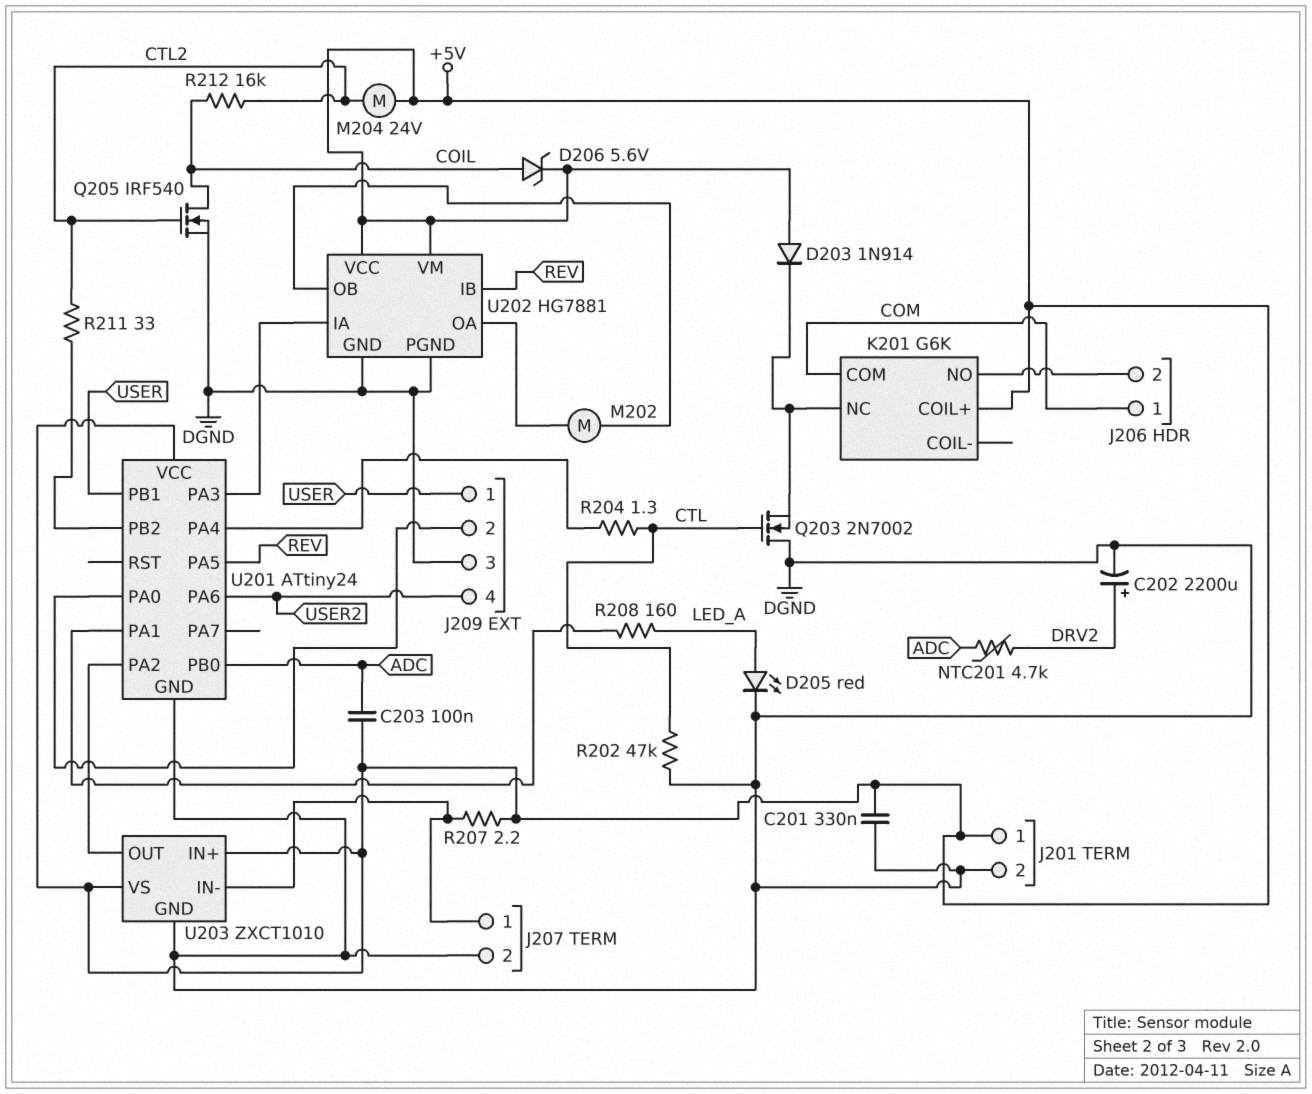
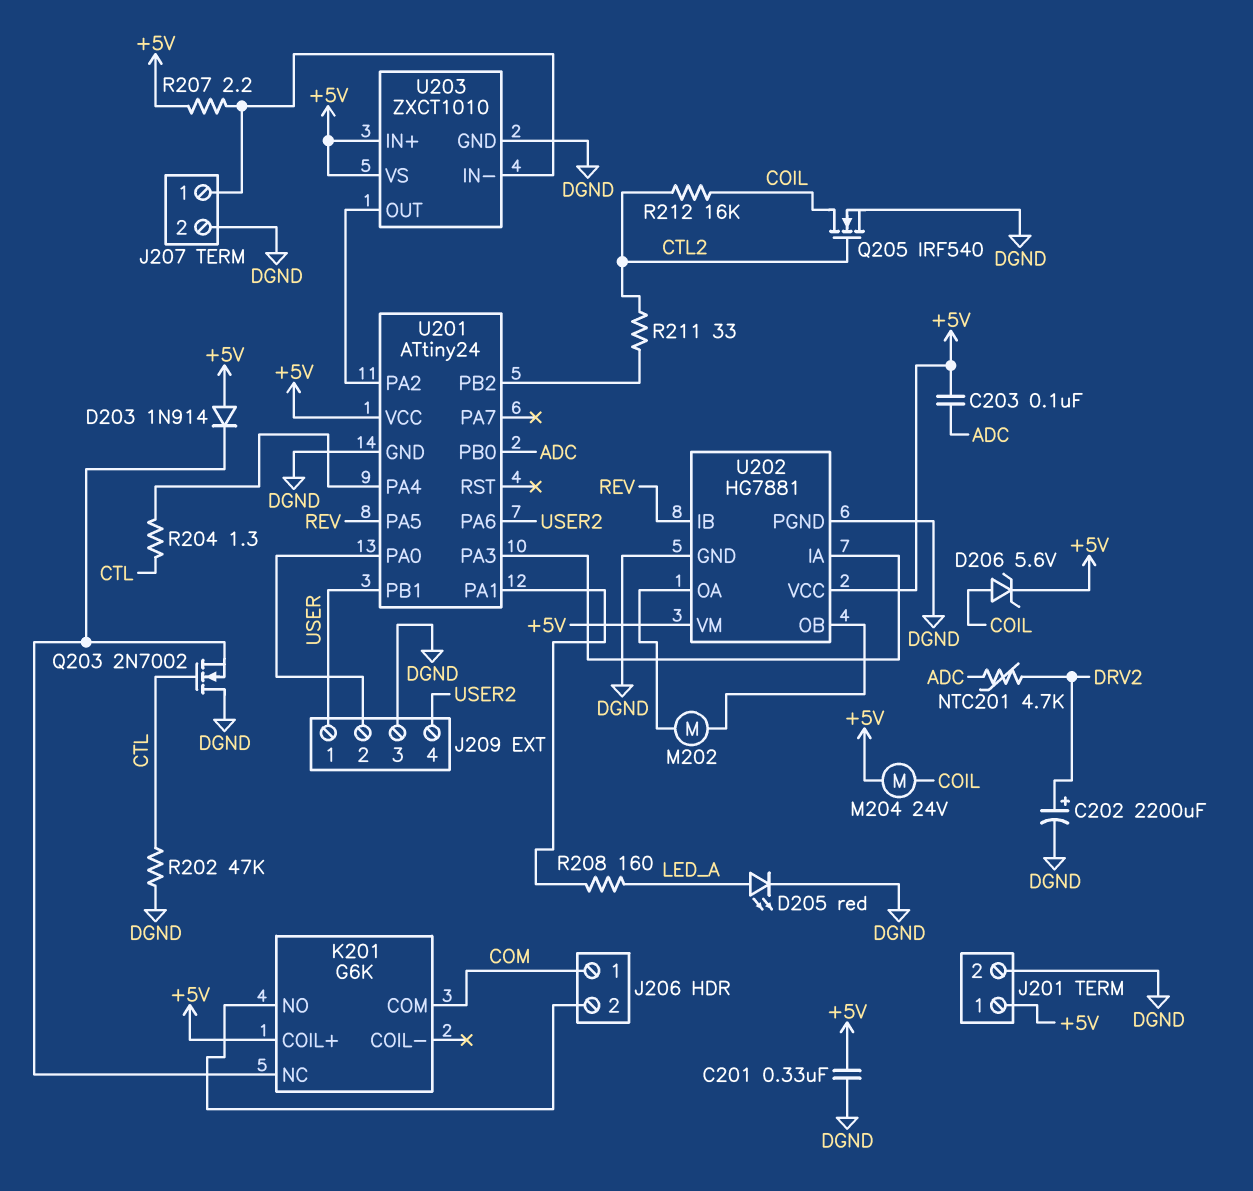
M204: motor 24V (+5V, CTL2) -> motor 24V (+5V, COIL)

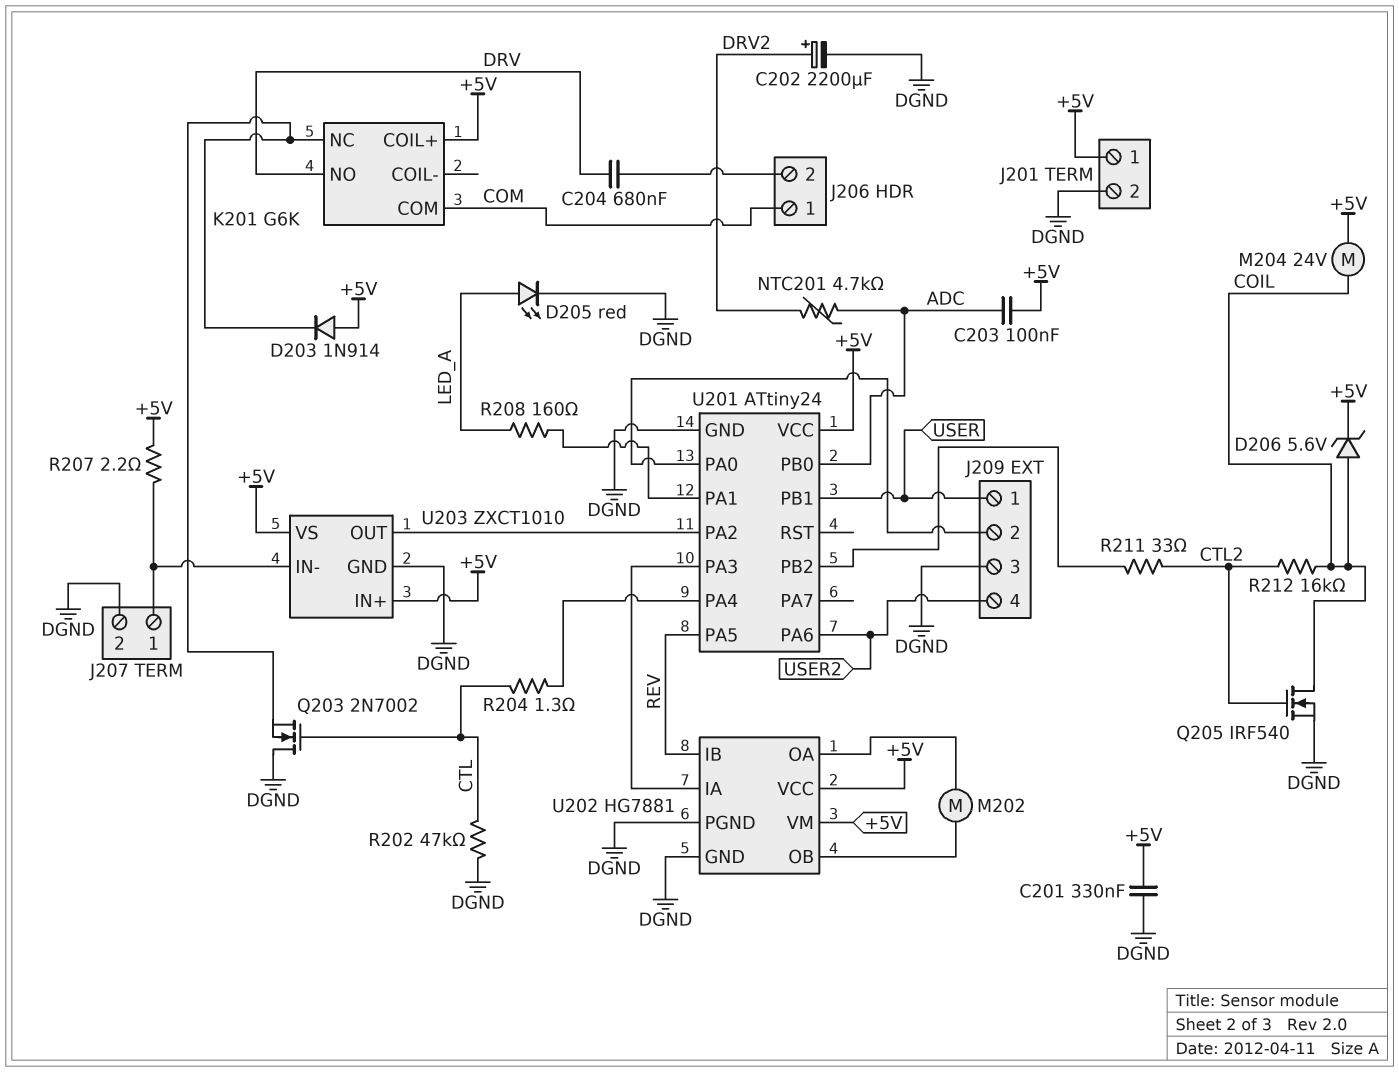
C204: none -> 680nF (DRV, J206/2)
K201 pin NO: J206/2 -> DRV

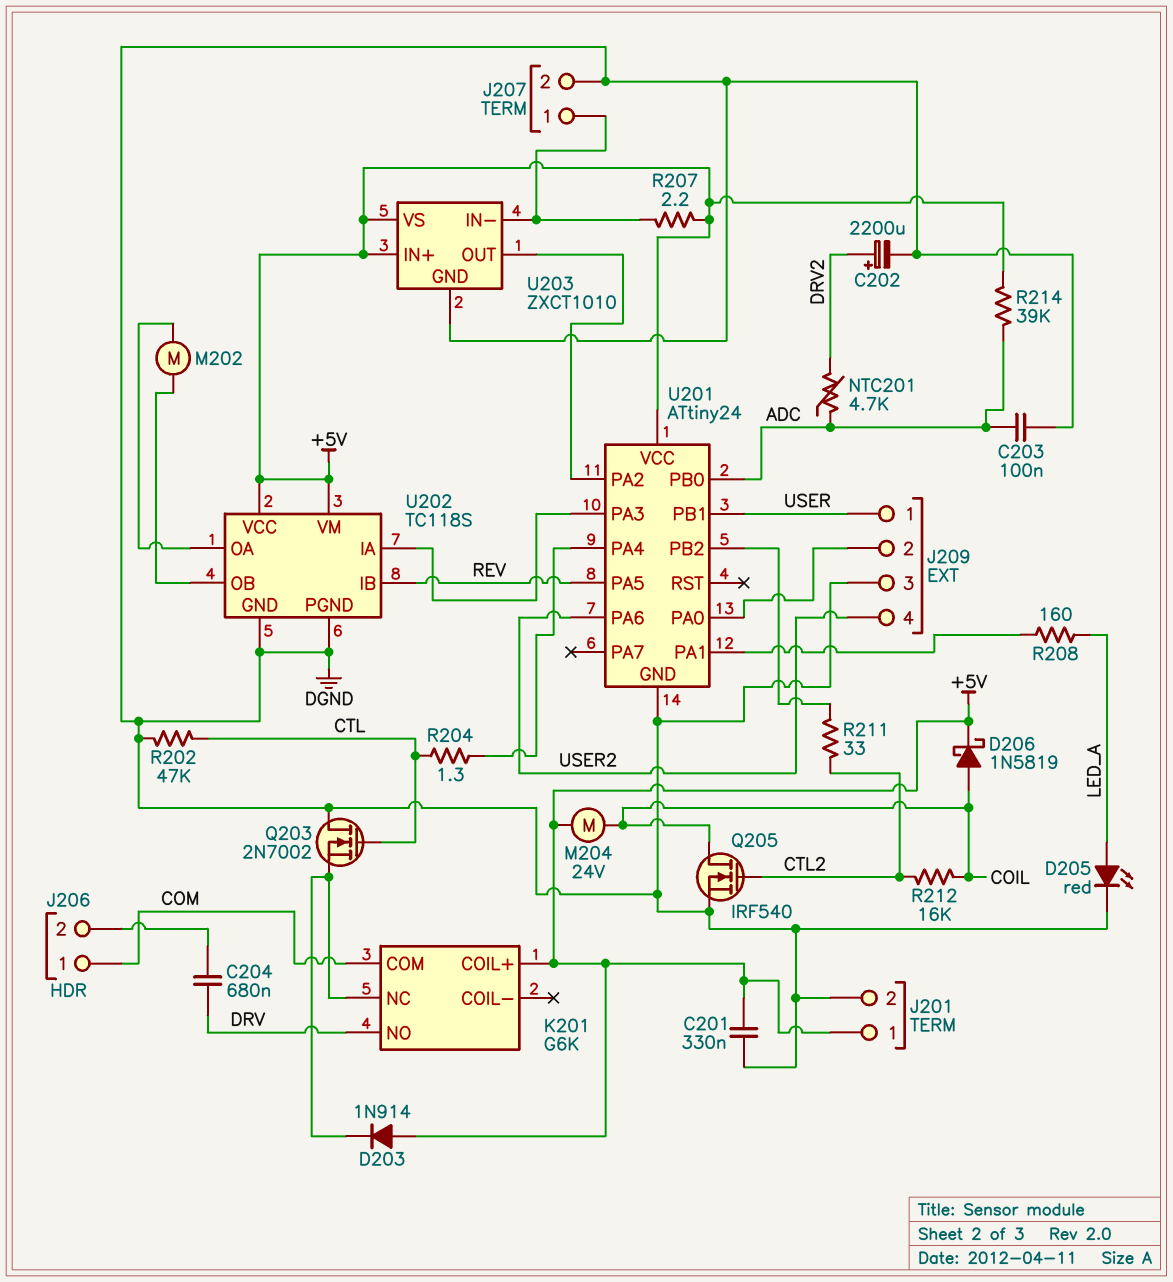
C203: 100nF (+5V, ADC) -> 100nF (ADC, DGND)
D206: zener 5.6V (A COIL, K +5V) -> schottky 1N5819 (A COIL, K +5V)
R214: none -> 39k (+5V, ADC)
U202: HG7881 -> TC118S

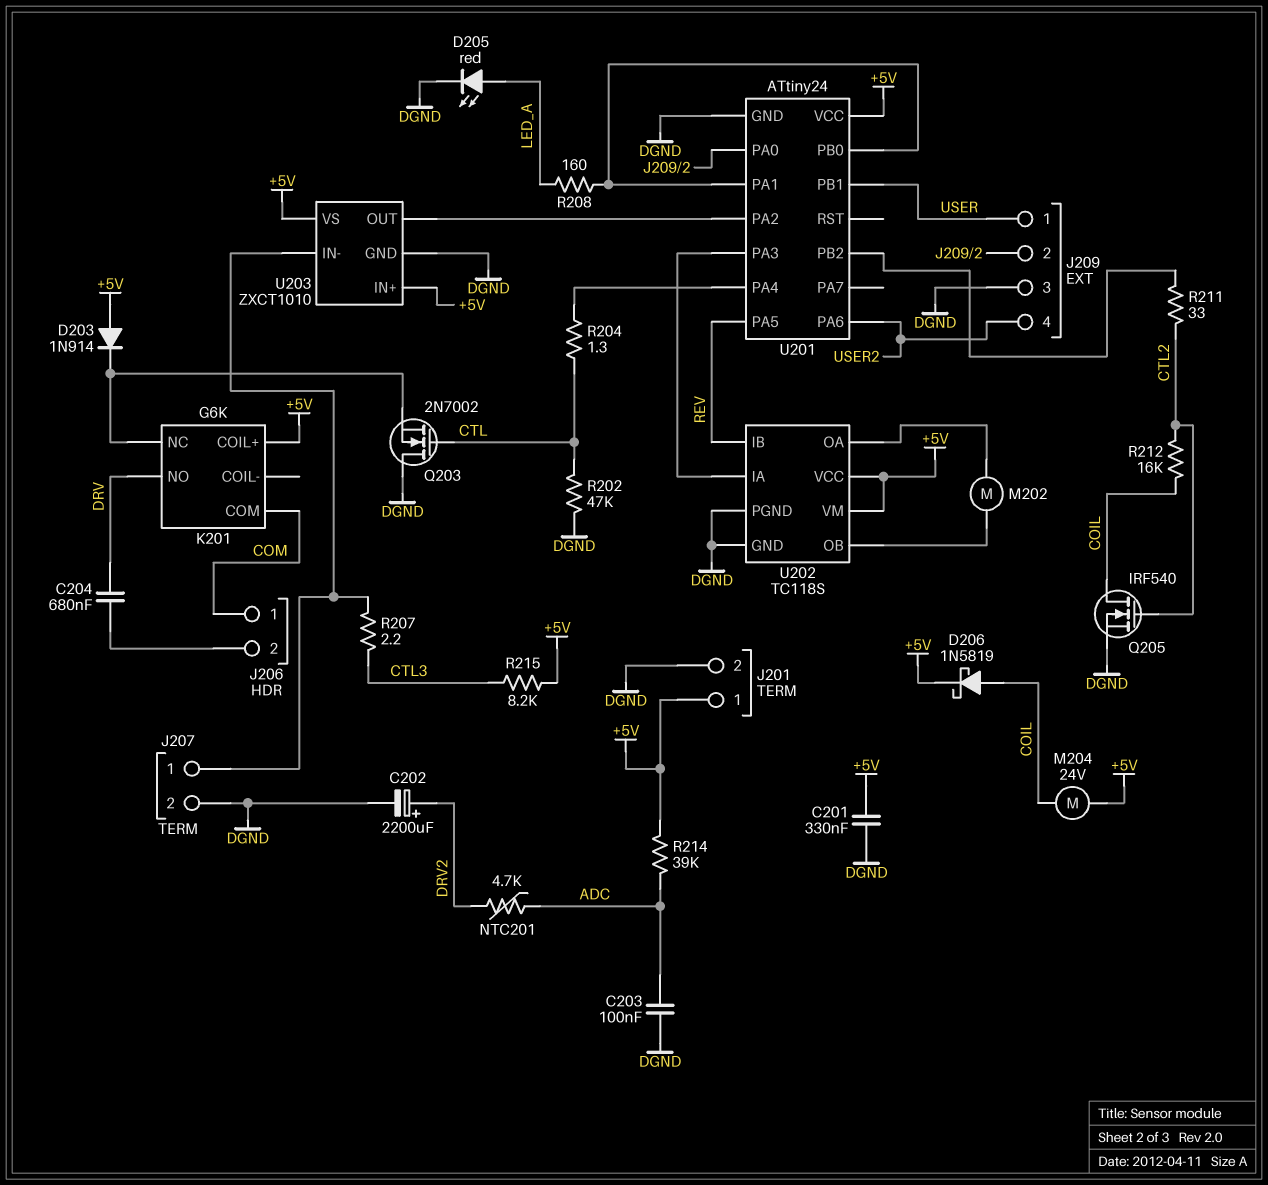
R207: 2.2 (+5V, J207/1) -> 2.2 (CTL3, J207/1)
R215: none -> 8.2k (+5V, CTL3)
U201 pin PB0: ADC -> U201/PA1

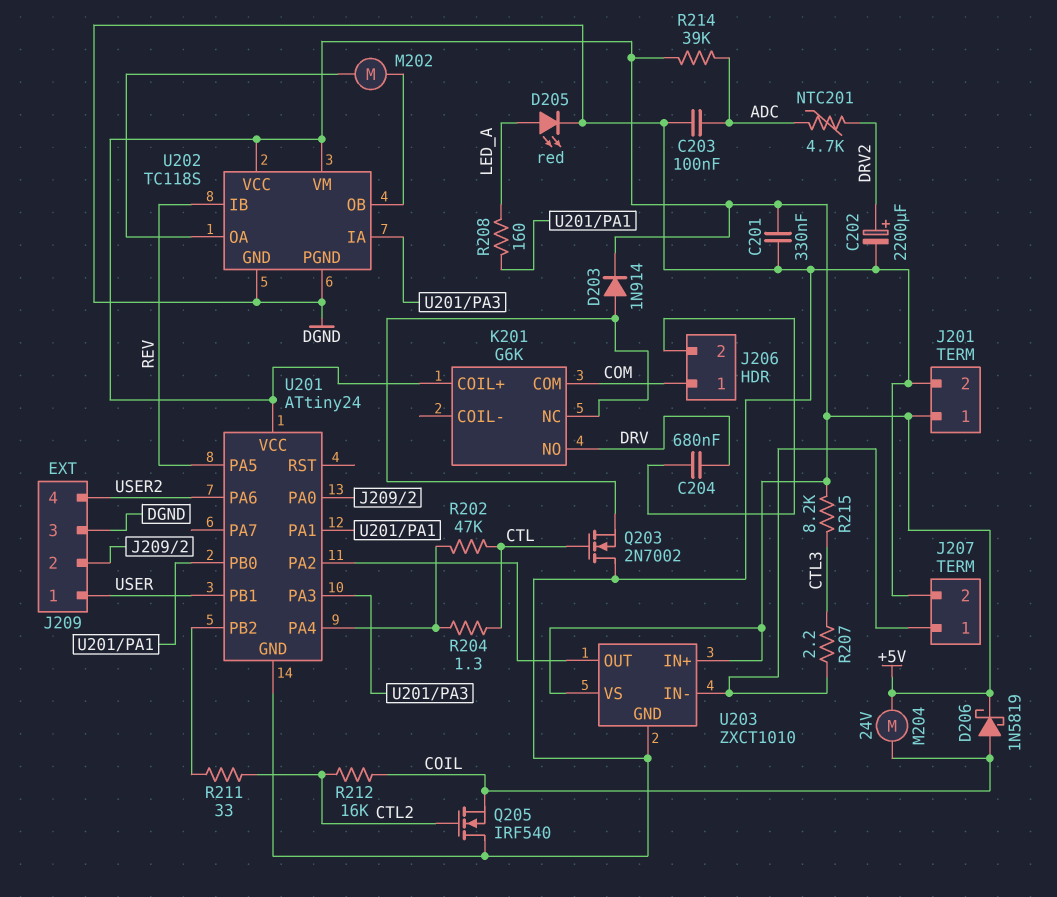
D203: diode 1N914 (A +5V, K K201/NC) -> diode 1N914 (A K201/NC, K +5V)
Q205: NMOS IRF540 (G CTL2, D COIL, S DGND) -> NMOS IRF540 (G CTL2, D DGND, S COIL)
R202: 47k (CTL, DGND) -> 47k (CTL, U201/PA4)

